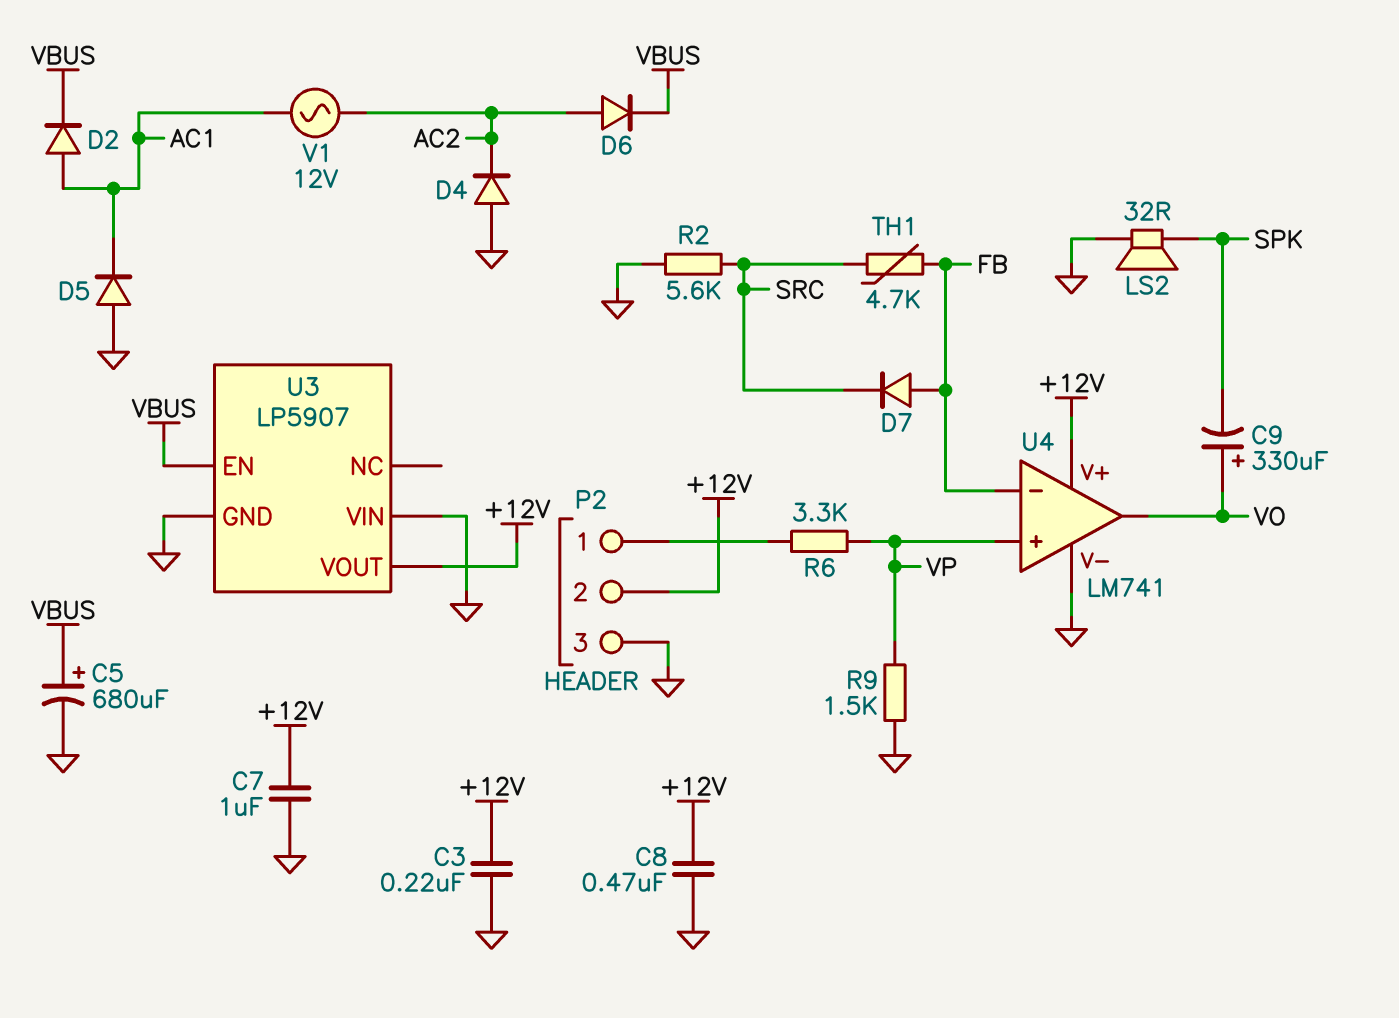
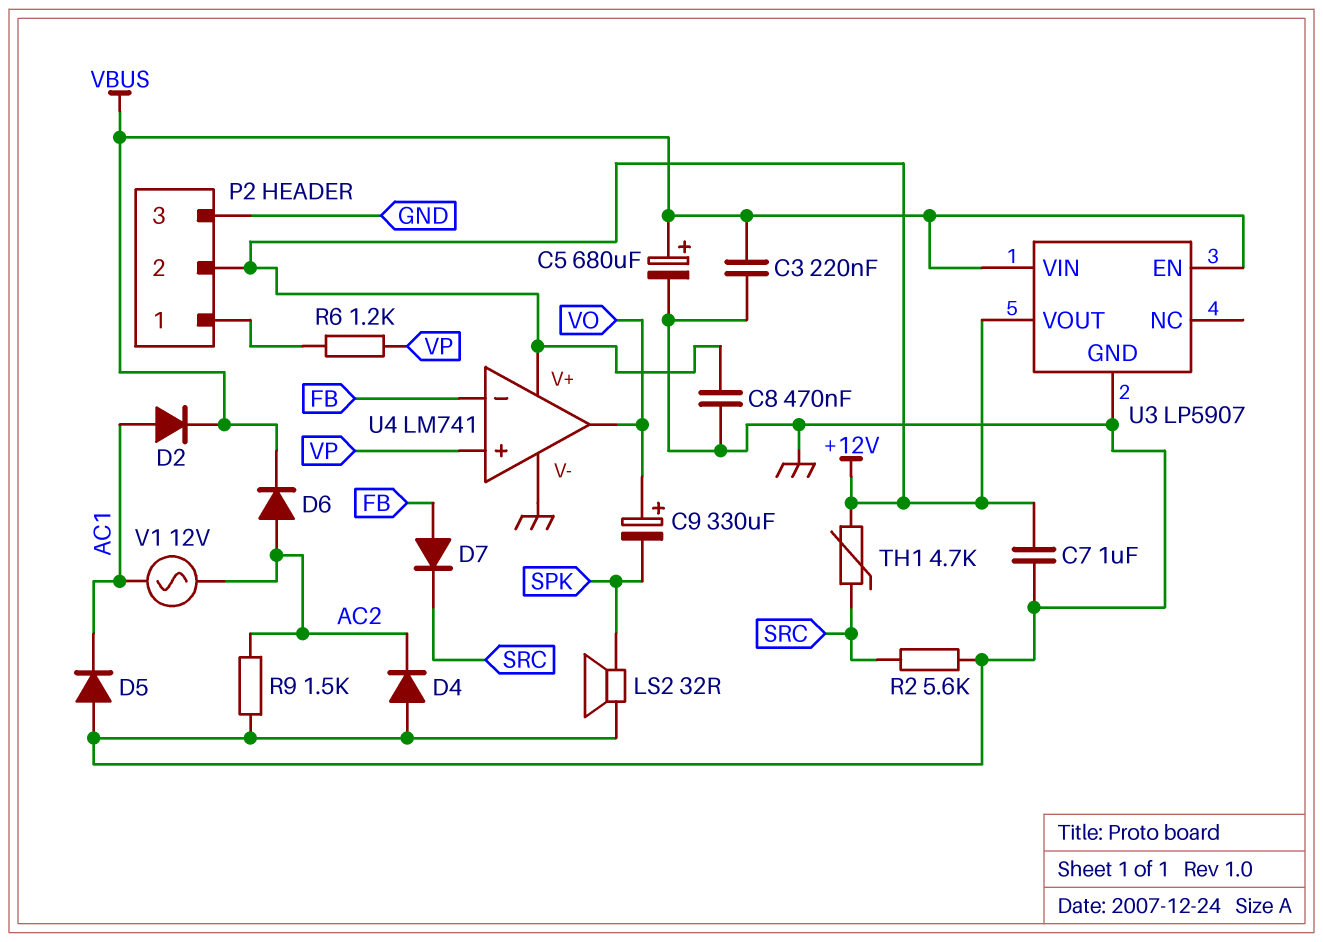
C3: 220nF (+12V, GND) -> 220nF (GND, VBUS)
R6: 3.3k (P2/1, VP) -> 1.2k (P2/1, VP)
R9: 1.5k (GND, VP) -> 1.5k (AC2, GND)
TH1: 4.7k (FB, SRC) -> 4.7k (+12V, SRC)
U3 pin VIN: GND -> VBUS

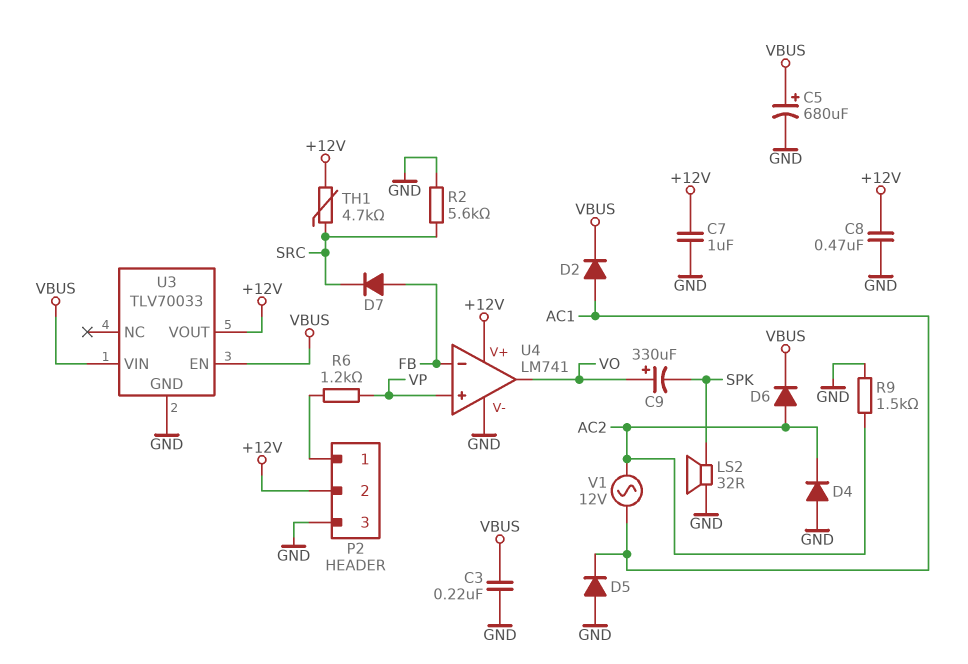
U3: LP5907 -> TLV70033

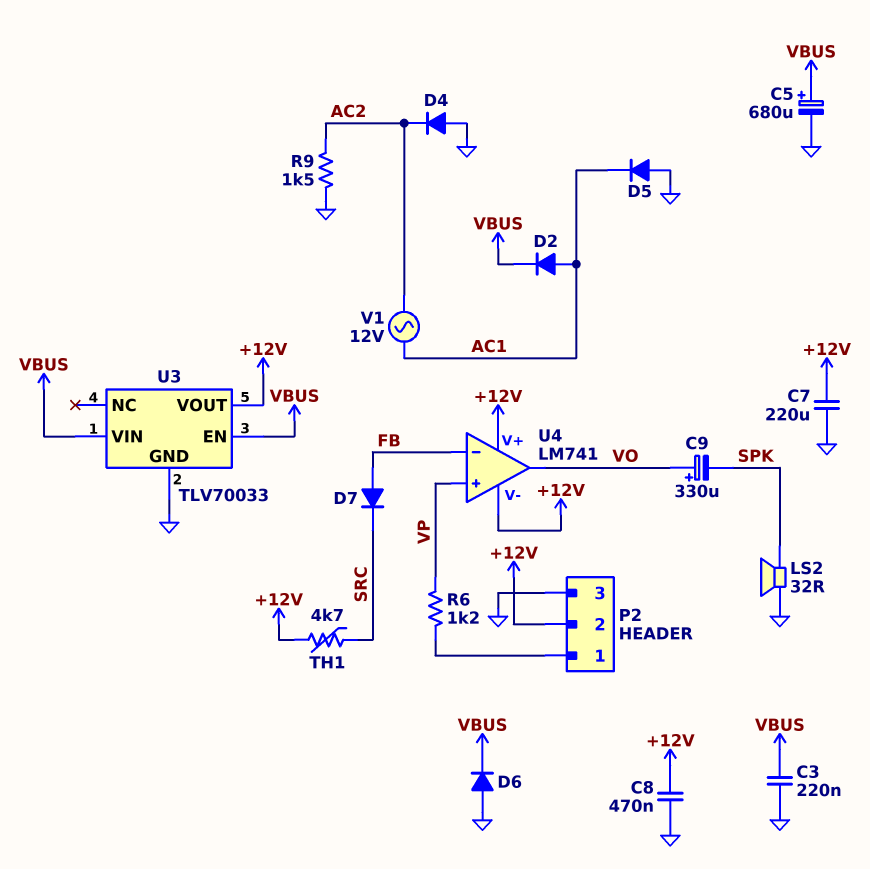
C7: 1uF (+12V, GND) -> 220uF (+12V, GND)
D6: diode (A AC2, K VBUS) -> diode (A GND, K VBUS)
R2: 5.6k (GND, SRC) -> none
U4 pin V-: GND -> +12V

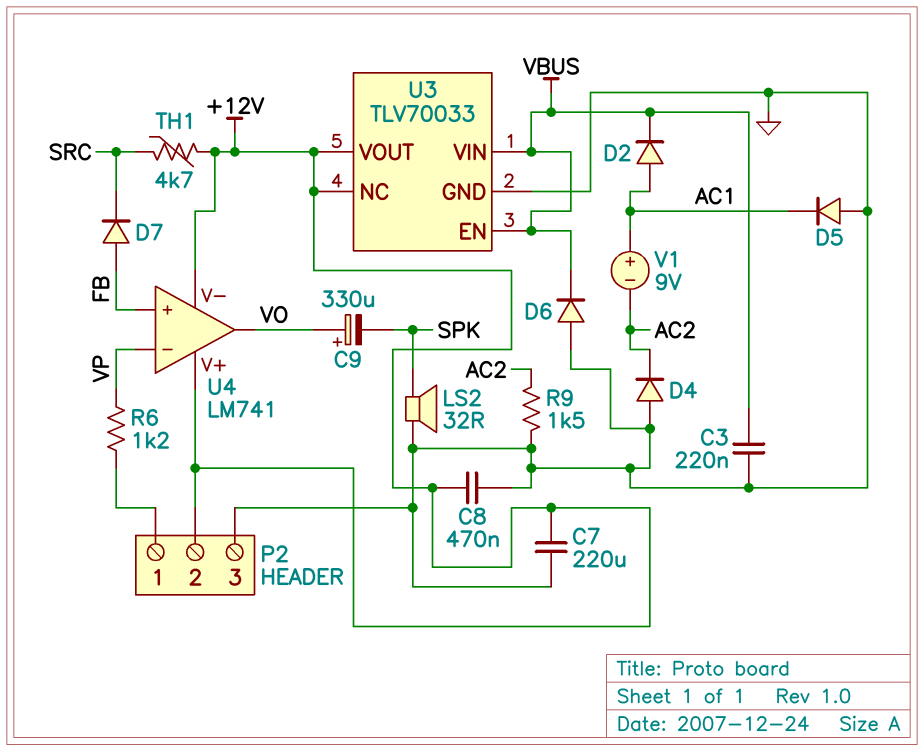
C5: 680uF (plus VBUS, minus GND) -> none
U3 pin NC: none -> +12V
U4 pin in+: VP -> FB
U4 pin in-: FB -> VP
V1: AC 12V (AC1, AC2) -> 9V (plus AC1, minus AC2)

